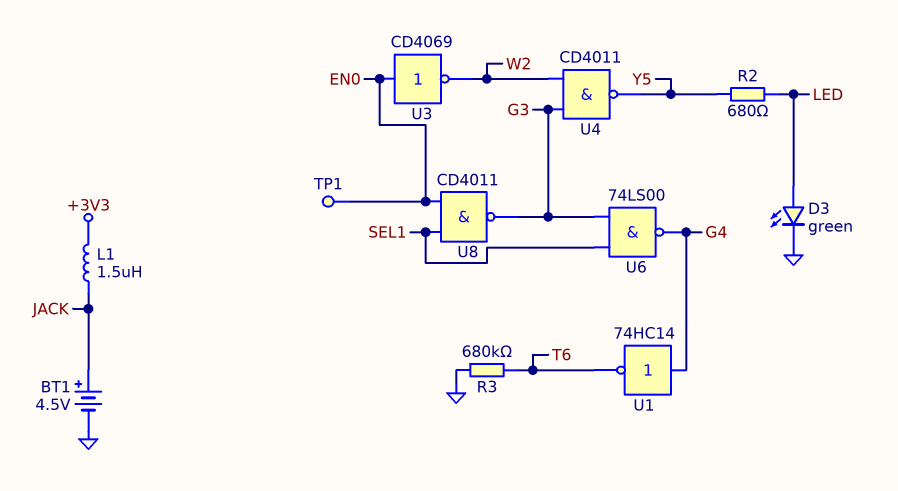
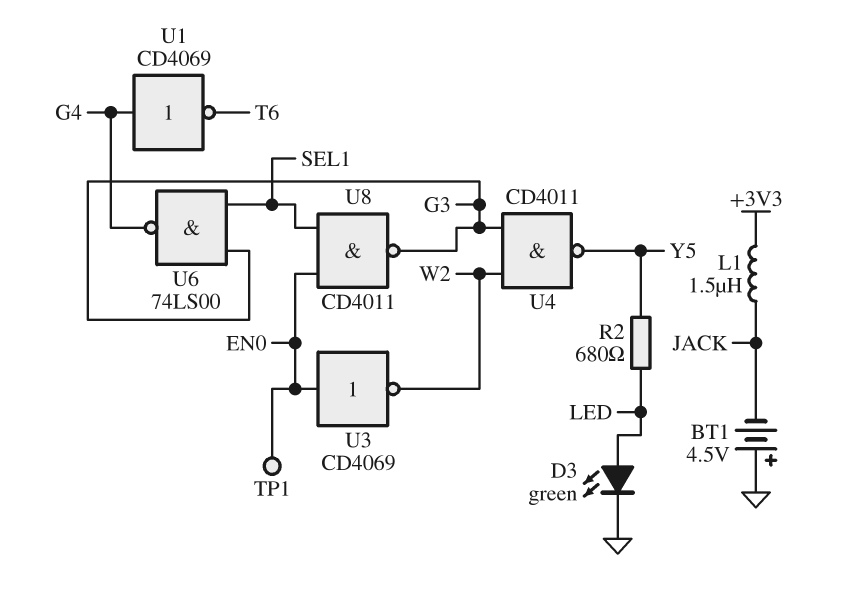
BT1: 4.5V (plus JACK, minus GND) -> 4.5V (plus GND, minus JACK)
R3: 680k (GND, T6) -> none
U1: NOT 74HC14 (in G4, out T6) -> NOT CD4069 (in G4, out T6)

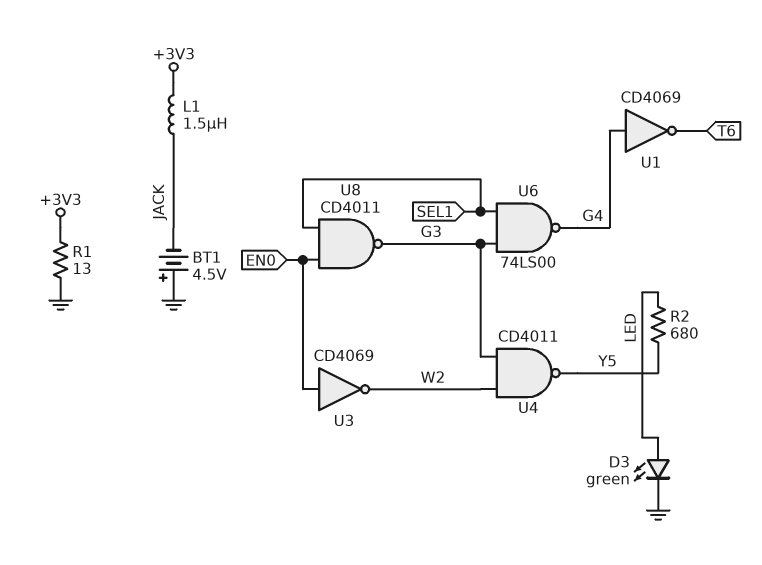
R1: none -> 13 (+3V3, GND)
TP1: test point (EN0) -> none

